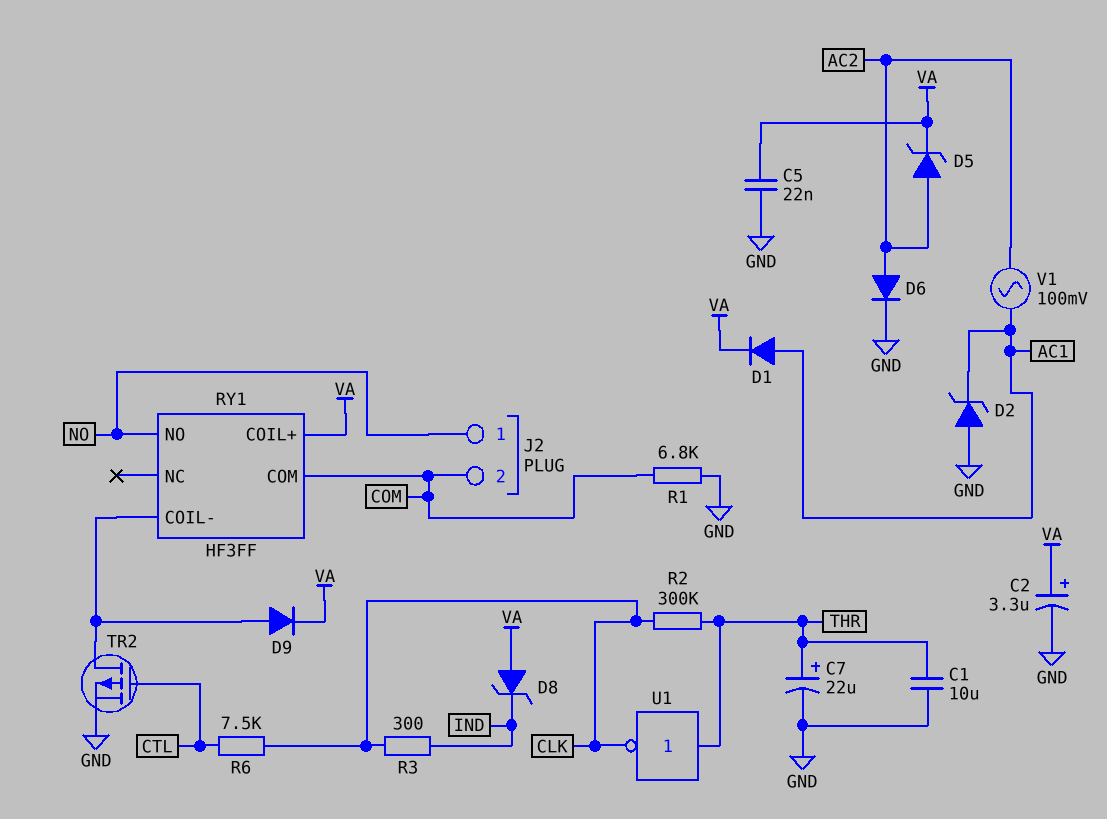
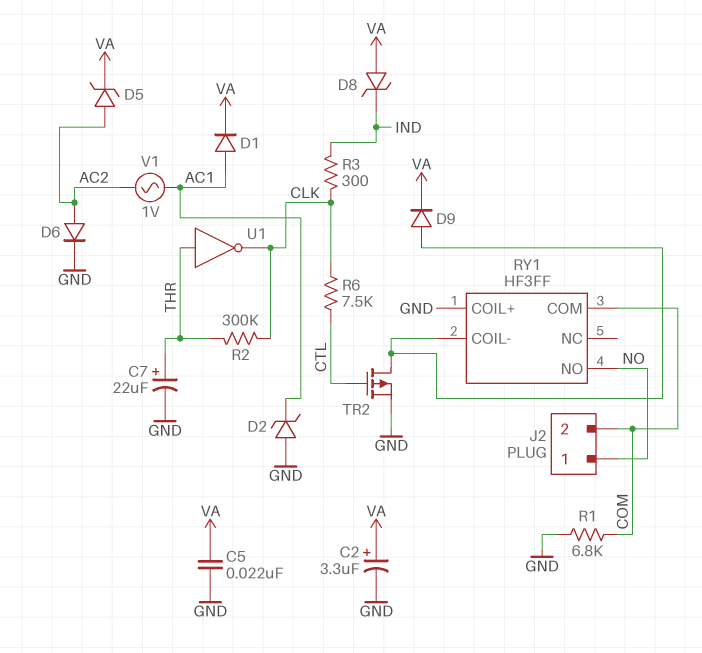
C1: 10uF (GND, THR) -> none
RY1 pin COIL+: VA -> GND
V1: AC 100mV (AC1, AC2) -> AC 1V (AC1, AC2)

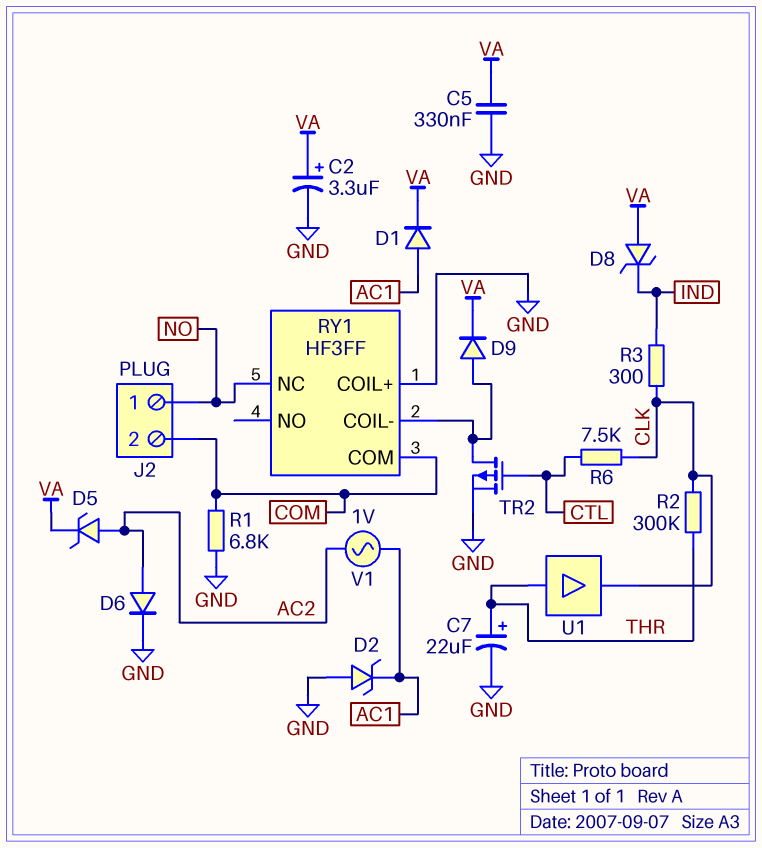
C5: 22nF (GND, VA) -> 330nF (GND, VA)
RY1 pin NC: none -> NO
RY1 pin NO: NO -> none
U1: NOT (in THR, out CLK) -> buffer (in THR, out CLK)

